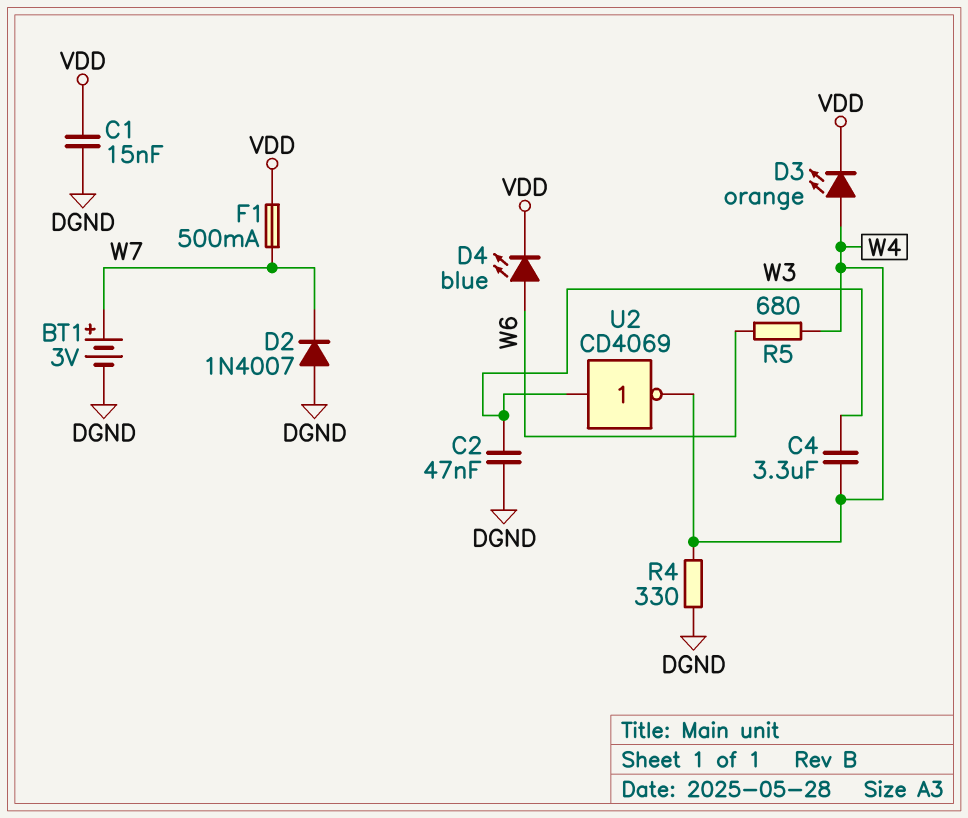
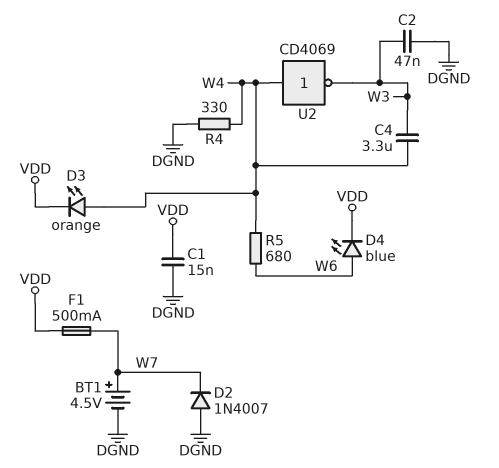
BT1: 3V (plus W7, minus DGND) -> 4.5V (plus W7, minus DGND)
U2: NOT CD4069 (in W3, out W4) -> NOT CD4069 (in W4, out W3)

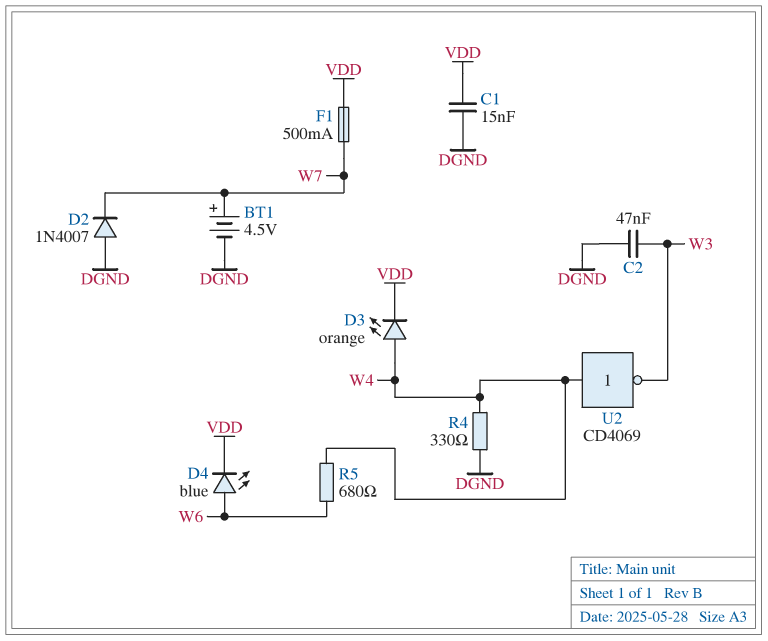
C4: 3.3uF (W3, W4) -> none

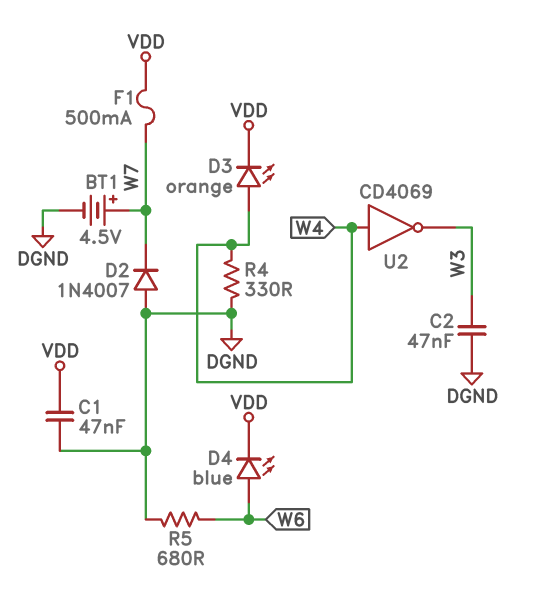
C1: 15nF (DGND, VDD) -> 47nF (DGND, VDD)
R5: 680 (W4, W6) -> 680 (DGND, W6)

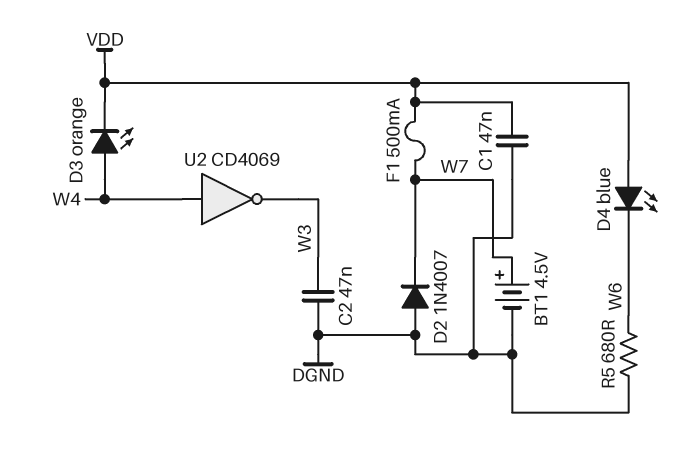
D4: LED blue (A W6, K VDD) -> LED blue (A VDD, K W6)
R4: 330 (DGND, W4) -> none

